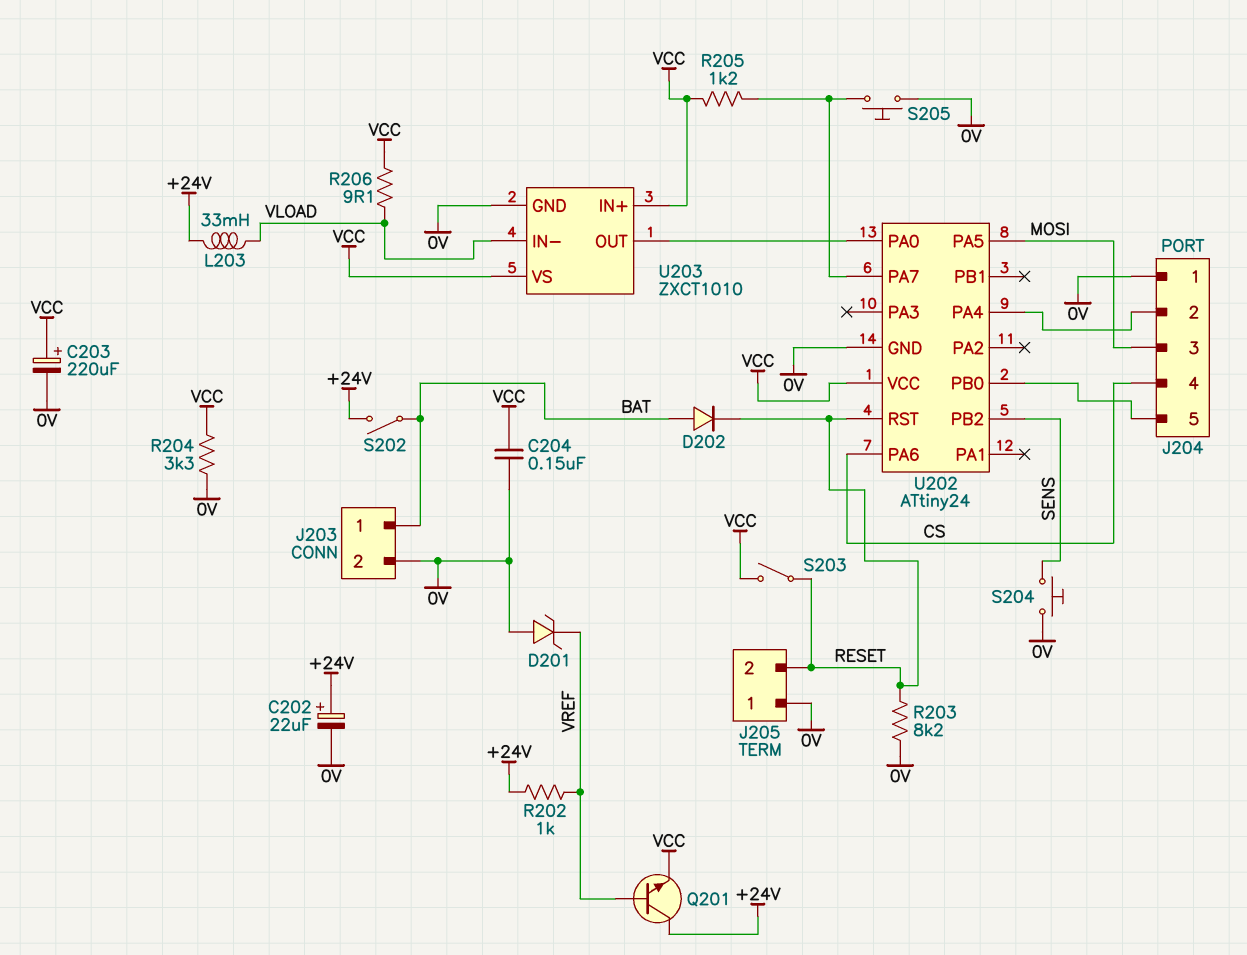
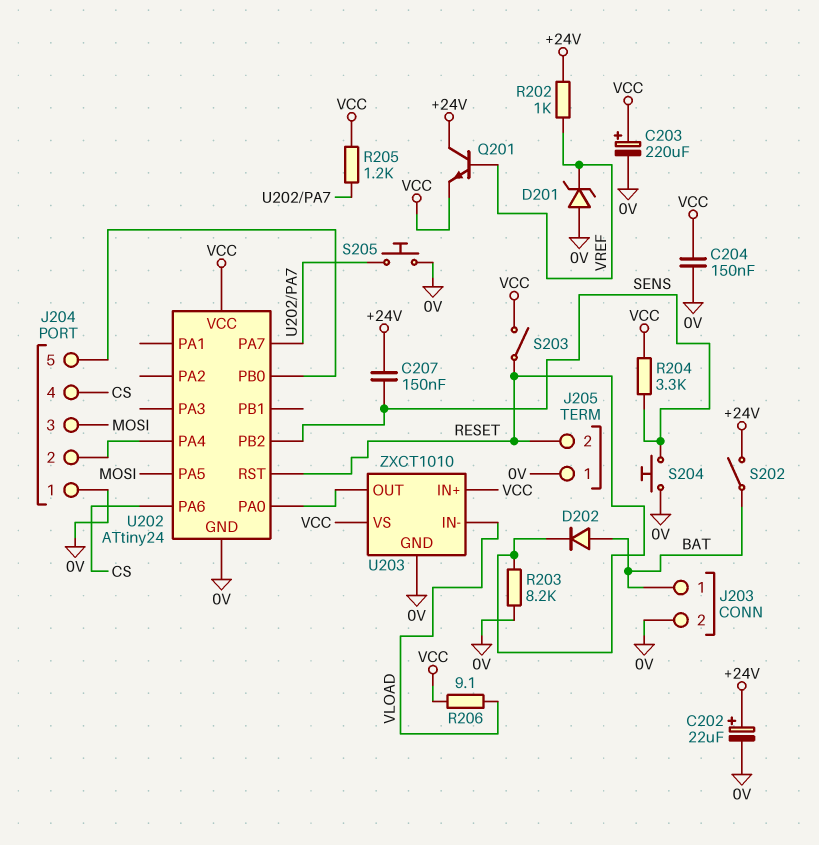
C207: none -> 150nF (+24V, SENS)
L203: 33mH (+24V, VLOAD) -> none
R204: 3.3k (0V, VCC) -> 3.3k (SENS, VCC)

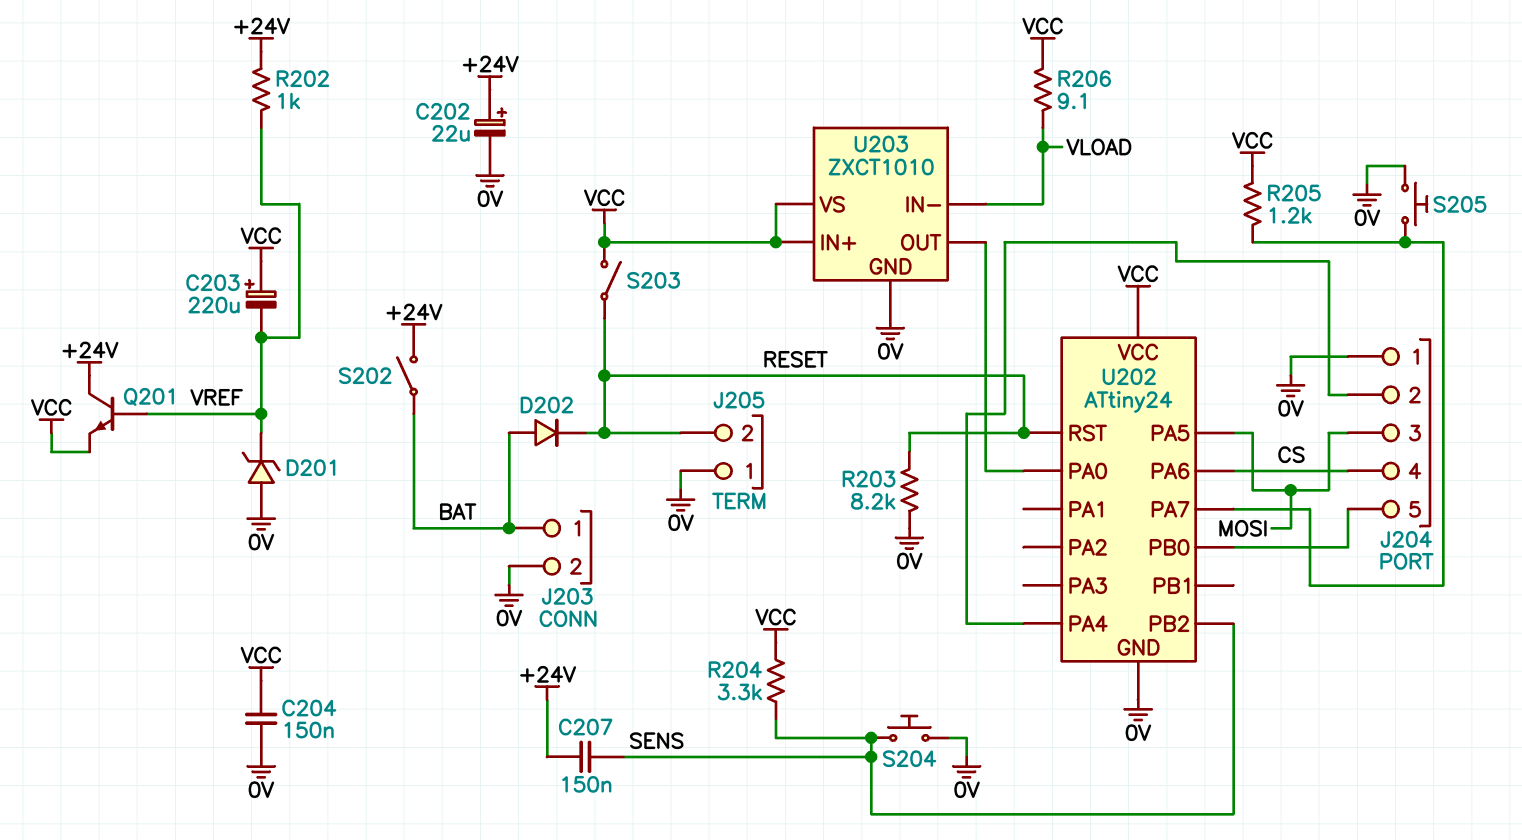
C203: 220uF (plus VCC, minus 0V) -> 220uF (plus VCC, minus VREF)

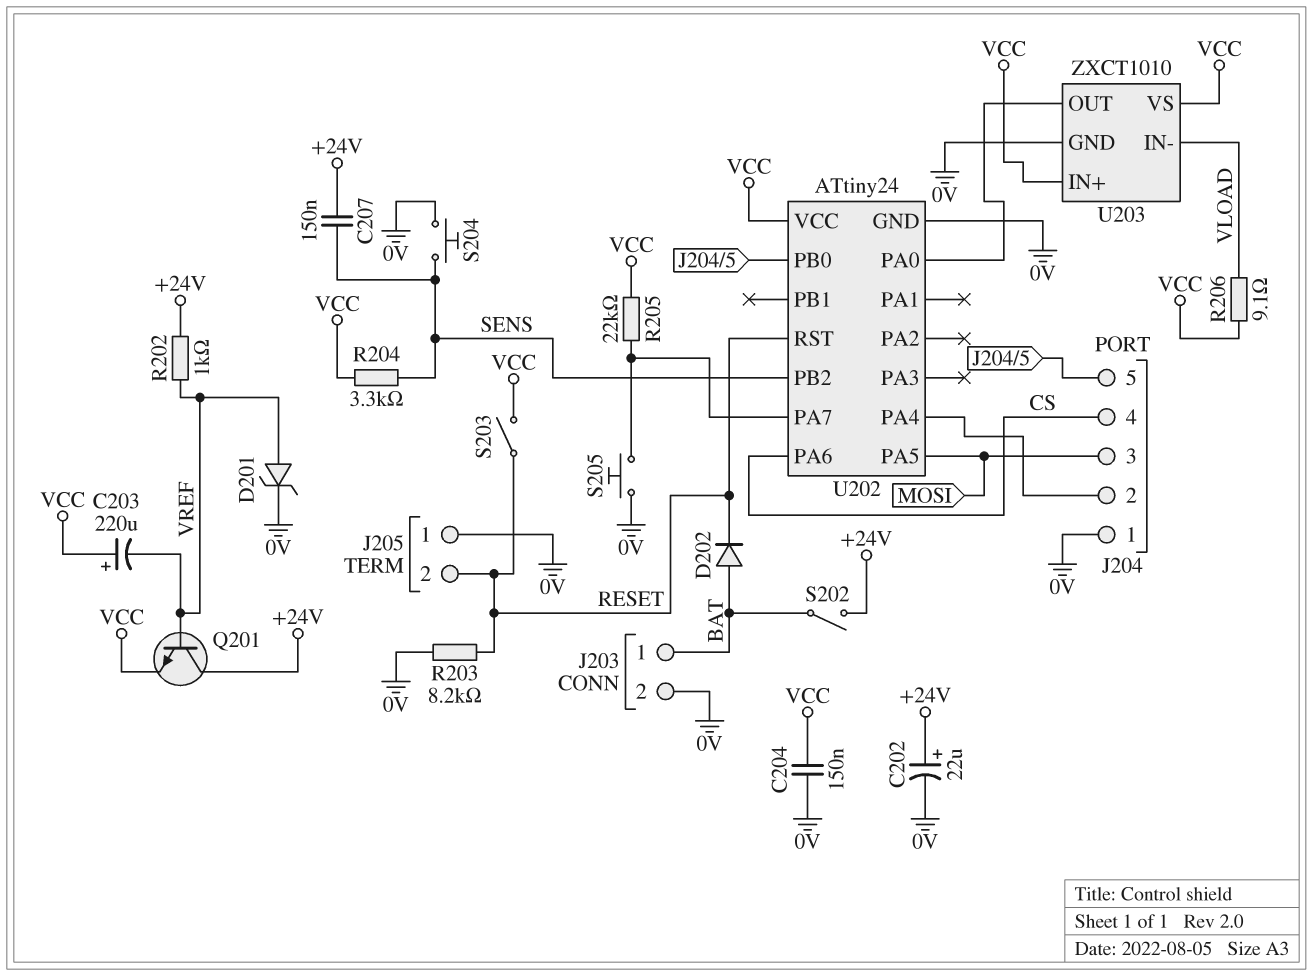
D201: zener (A 0V, K VREF) -> zener (A VREF, K 0V)
R205: 1.2k (U202/PA7, VCC) -> 22k (U202/PA7, VCC)

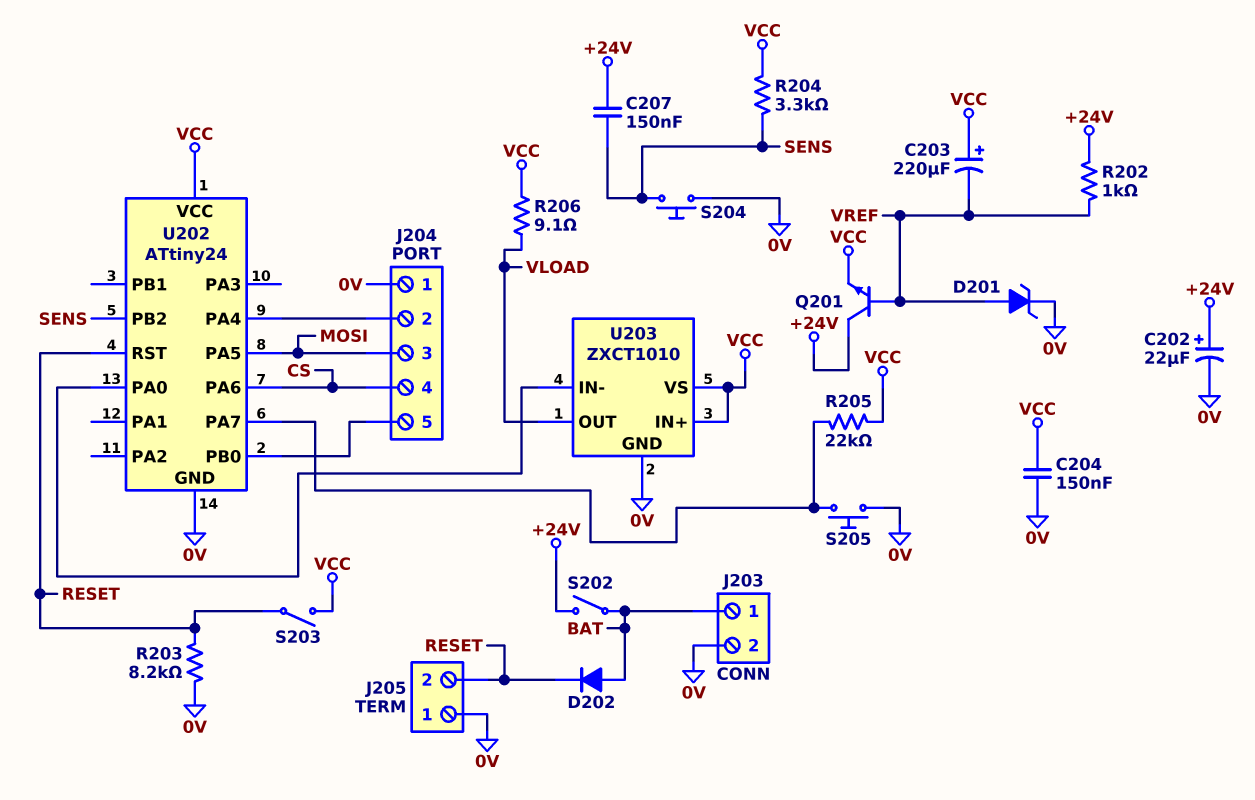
U203 pin IN-: VLOAD -> U202/PA0
U203 pin OUT: U202/PA0 -> VLOAD

